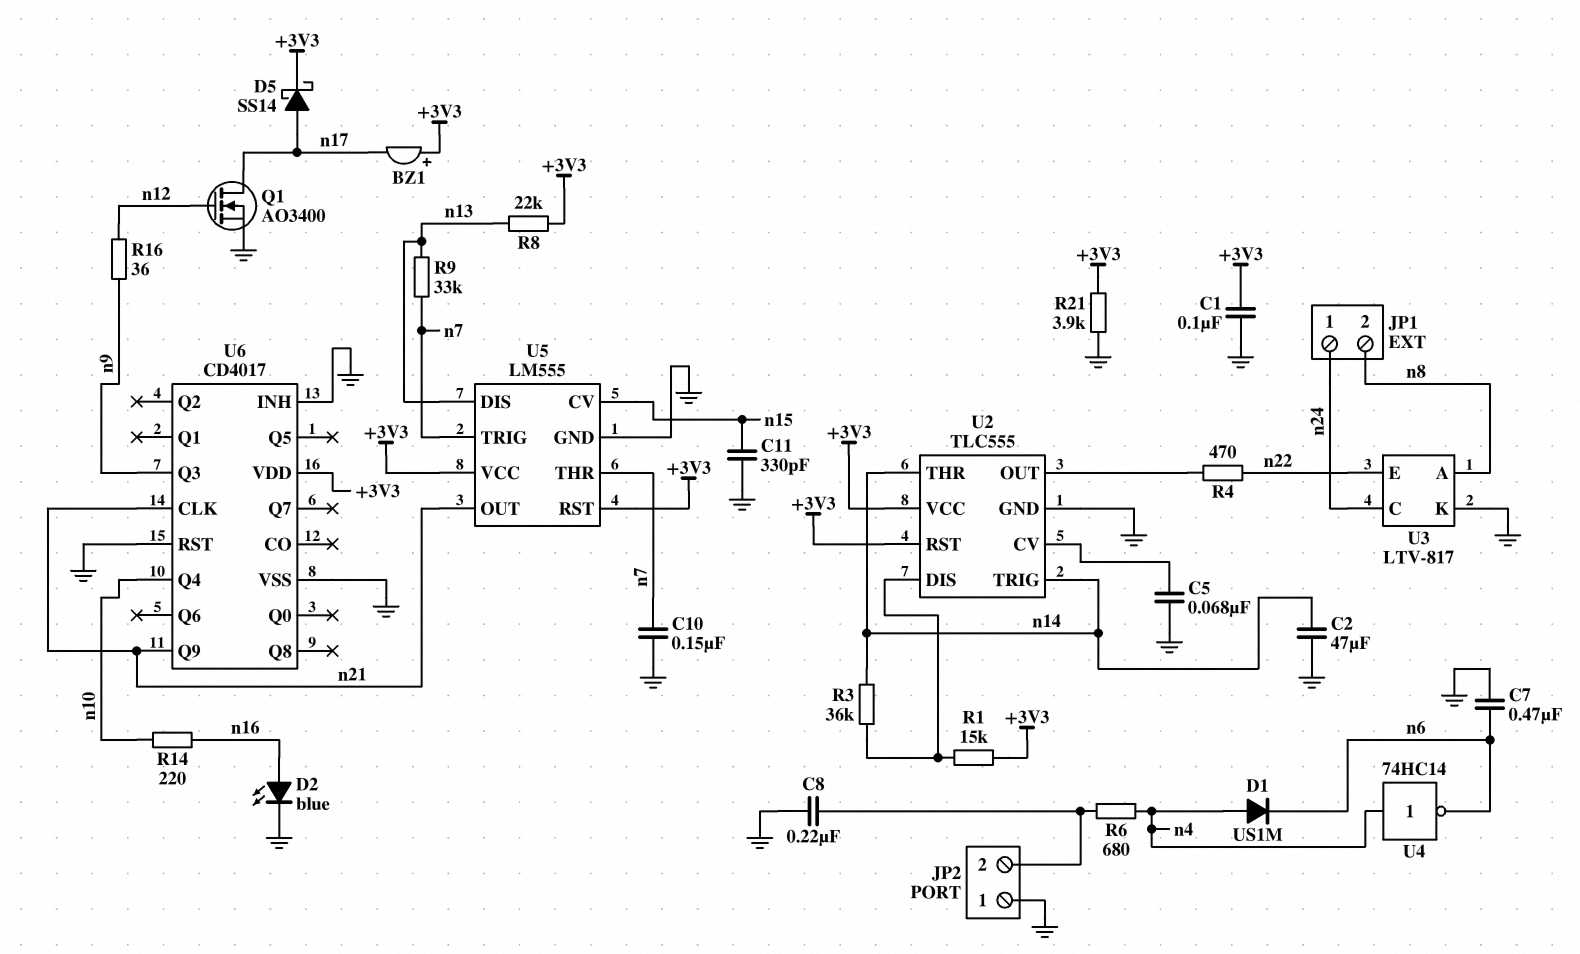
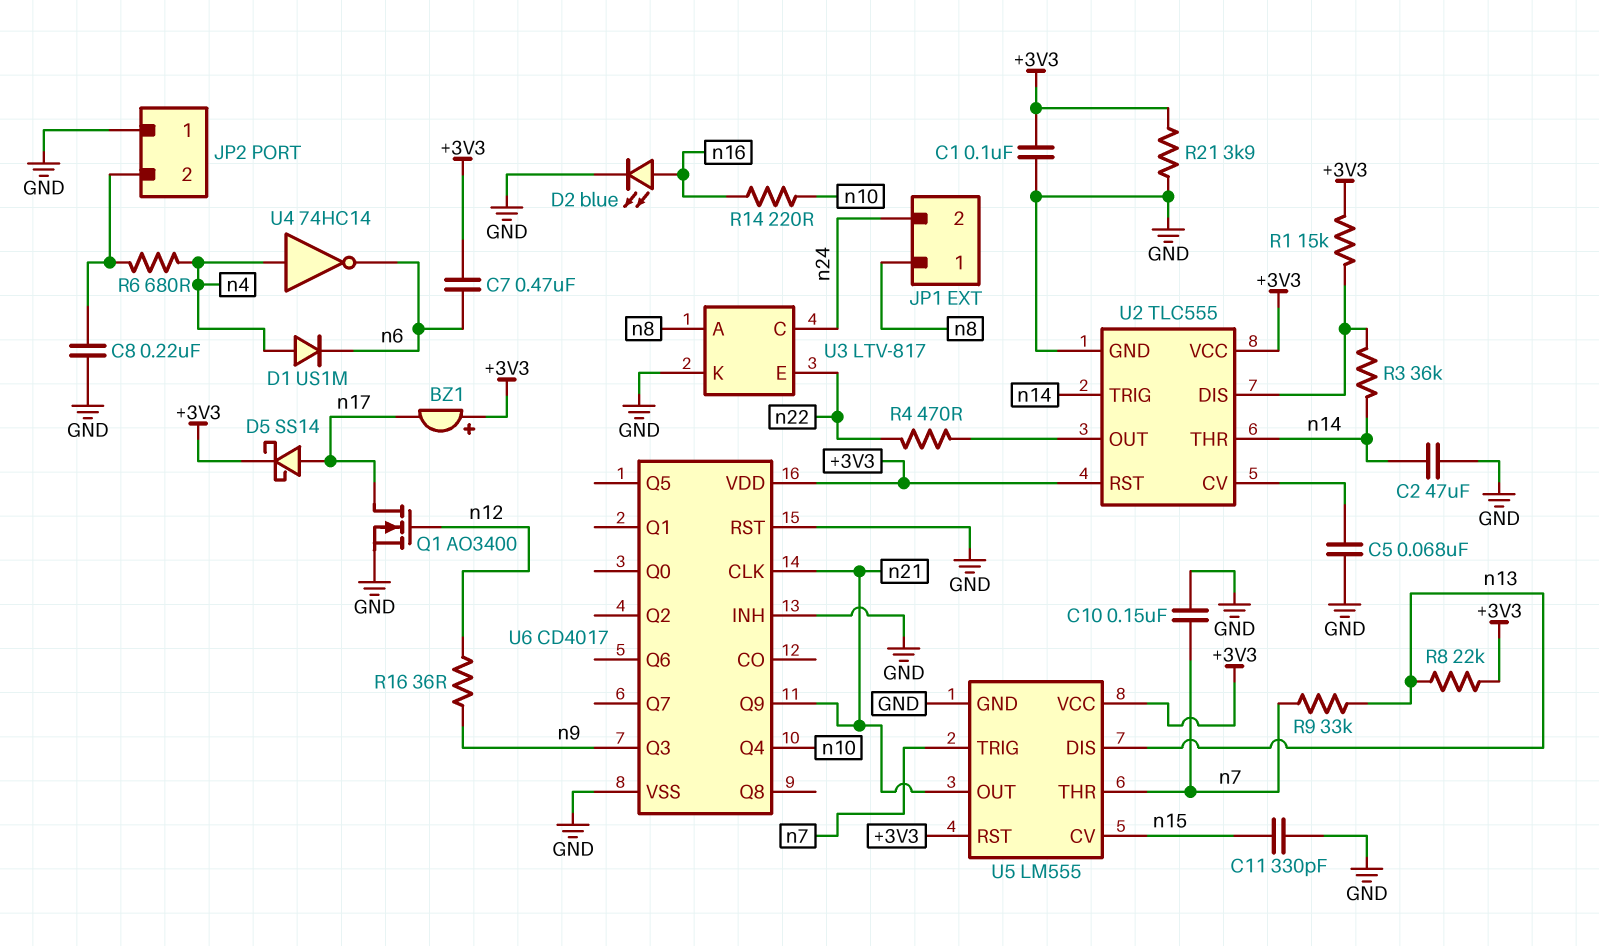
C7: 470nF (GND, n6) -> 470nF (+3V3, n6)
JP1 pin 1: n24 -> n8
JP1 pin 2: n8 -> n24

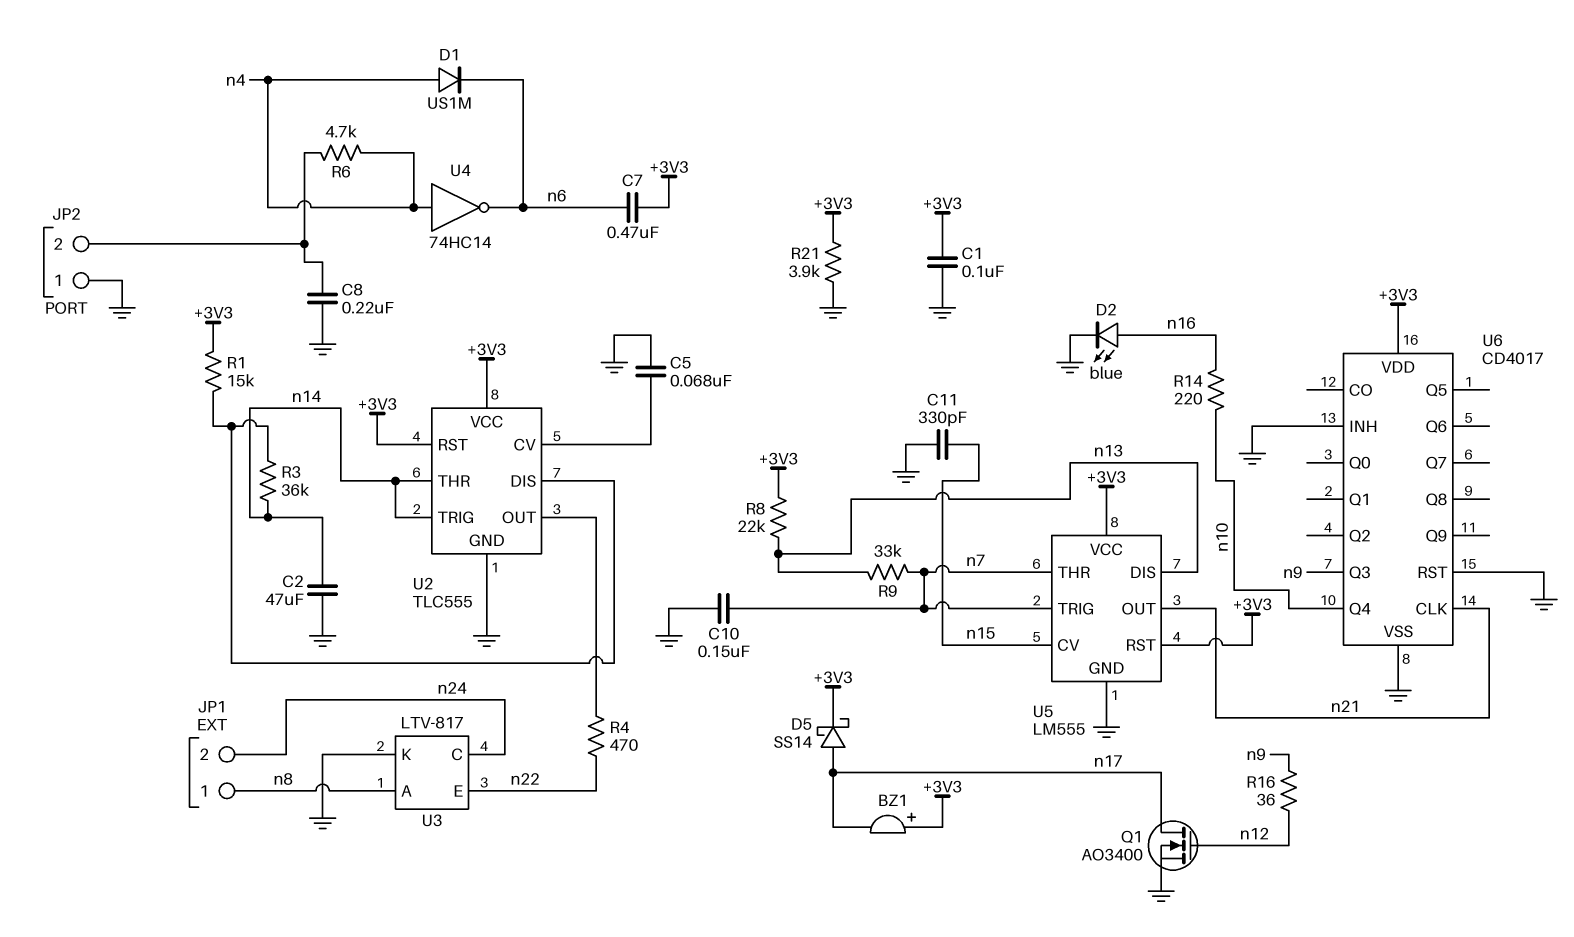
R6: 680 (JP2/2, n4) -> 4.7k (JP2/2, n4)
U6 pin Q9: n21 -> none

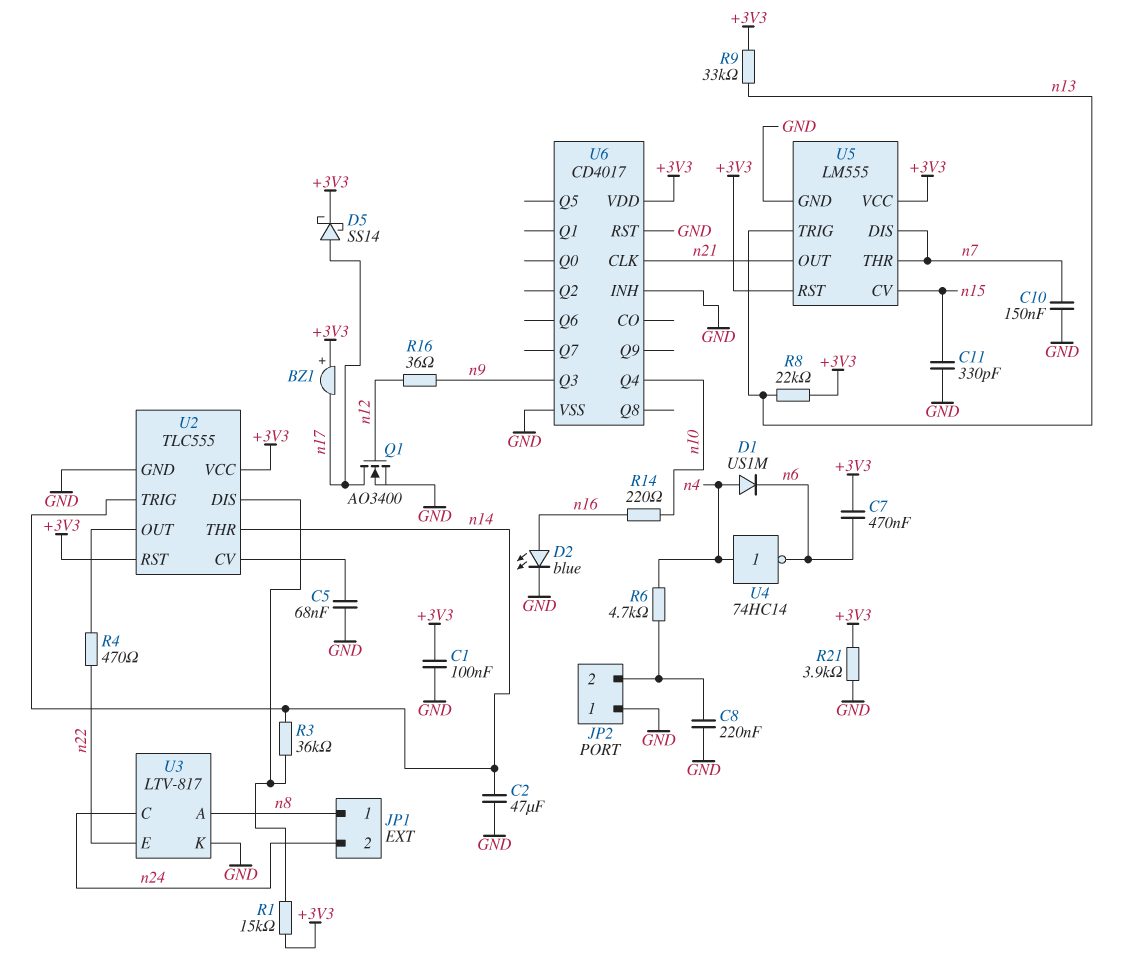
R9: 33k (n7, n13) -> 33k (+3V3, n13)
U5 pin DIS: n13 -> n7
U5 pin TRIG: n7 -> n13

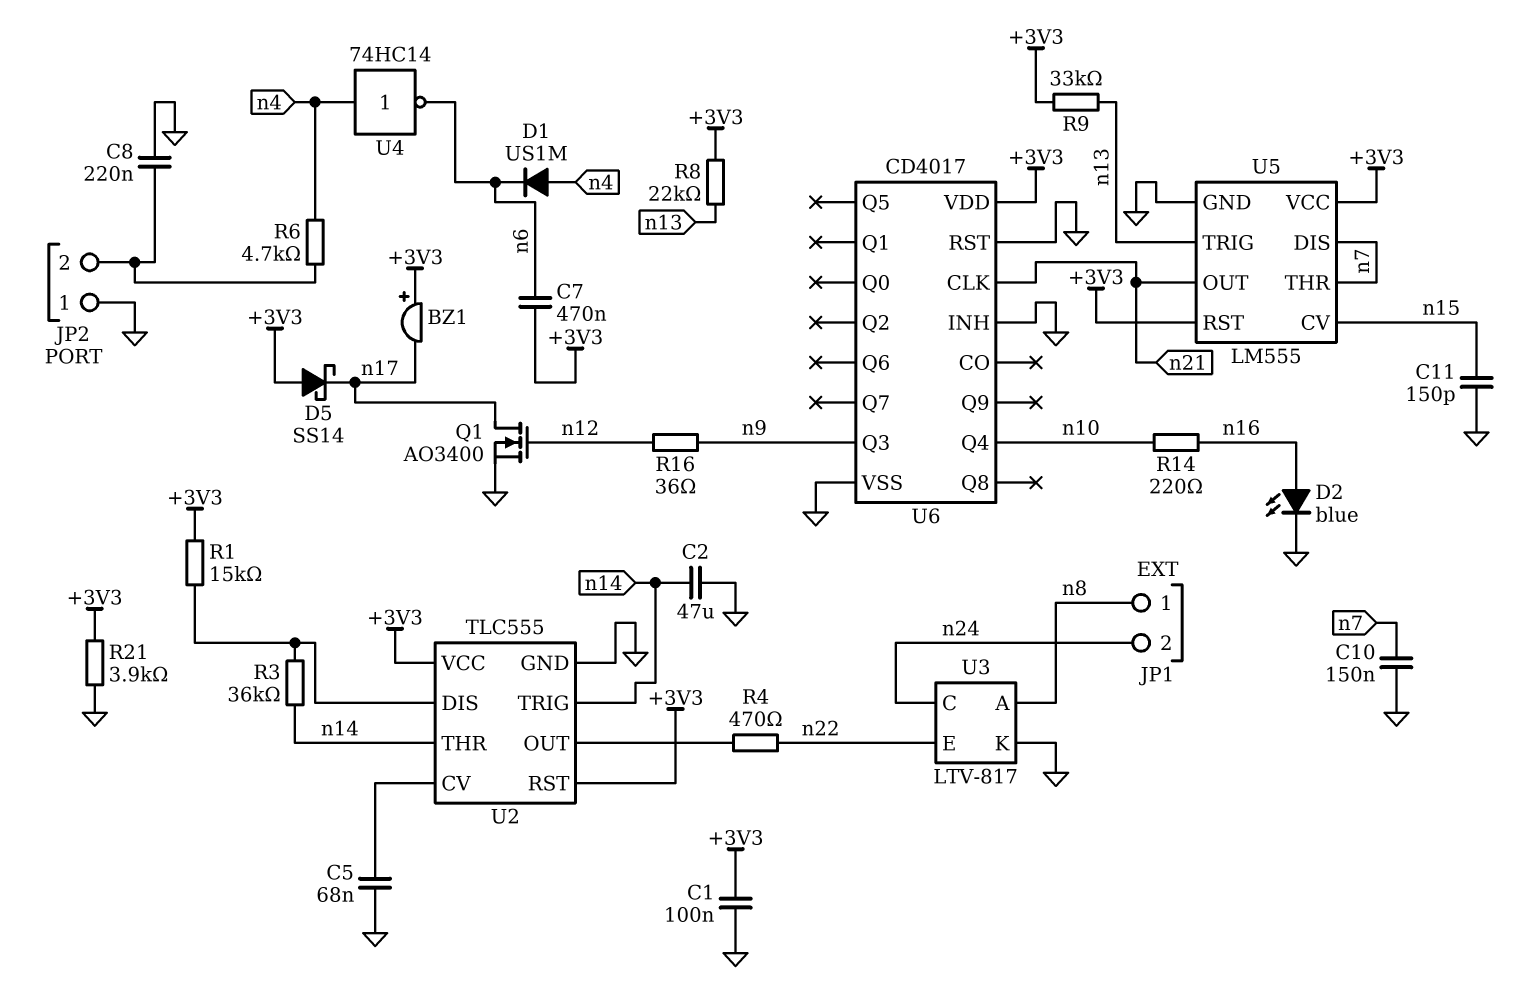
C11: 330pF (GND, n15) -> 150pF (GND, n15)
D5: schottky SS14 (A n17, K +3V3) -> schottky SS14 (A +3V3, K n17)

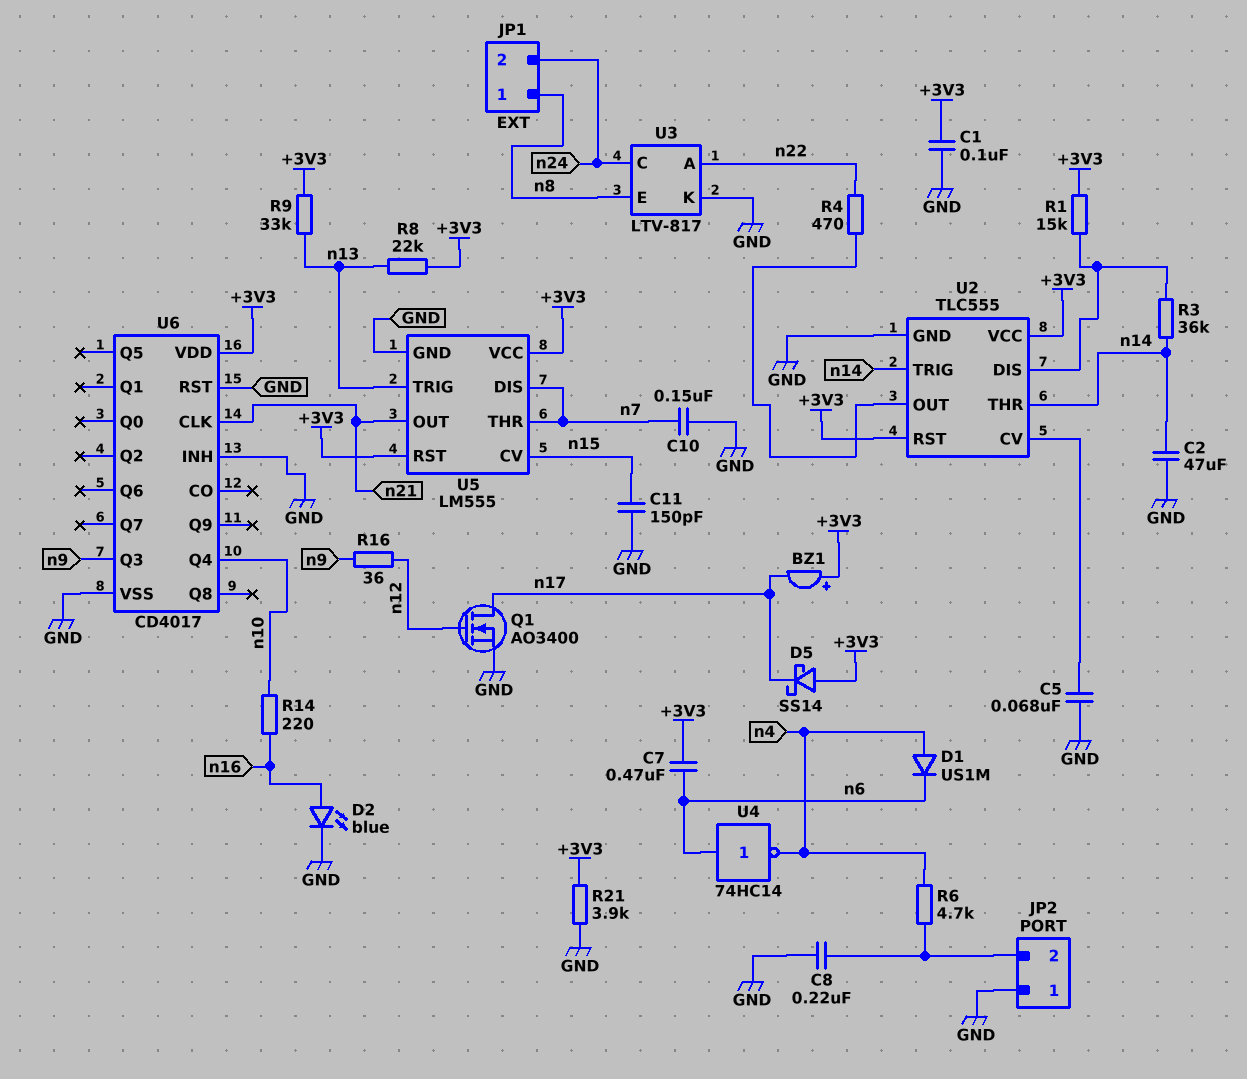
U3 pin A: n8 -> n22
U3 pin E: n22 -> n8
U4: NOT 74HC14 (in n4, out n6) -> NOT 74HC14 (in n6, out n4)

